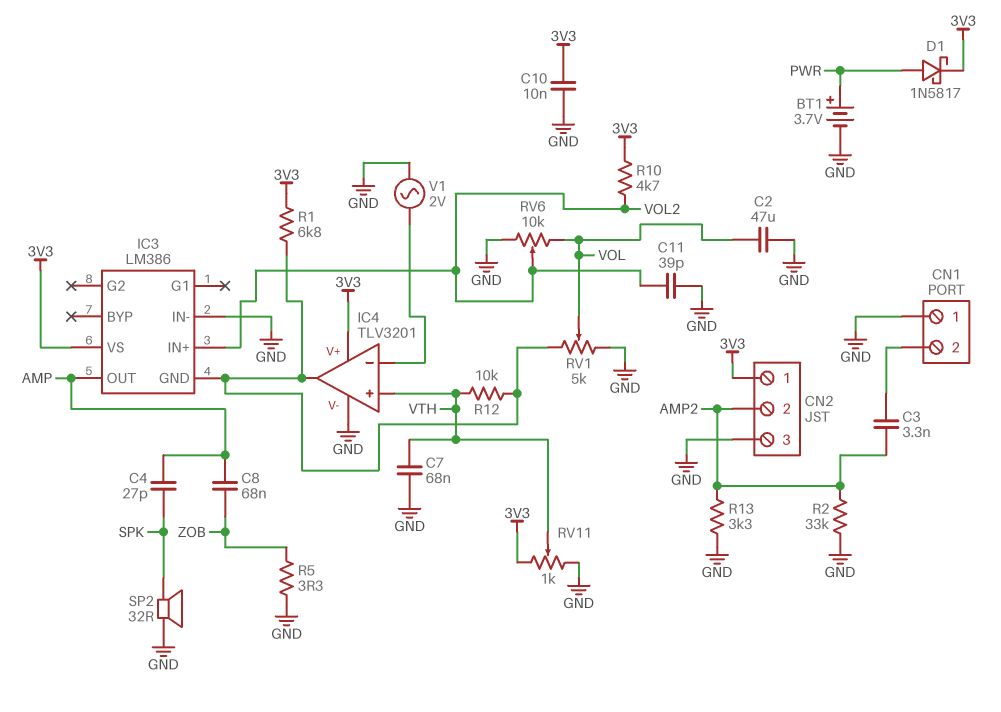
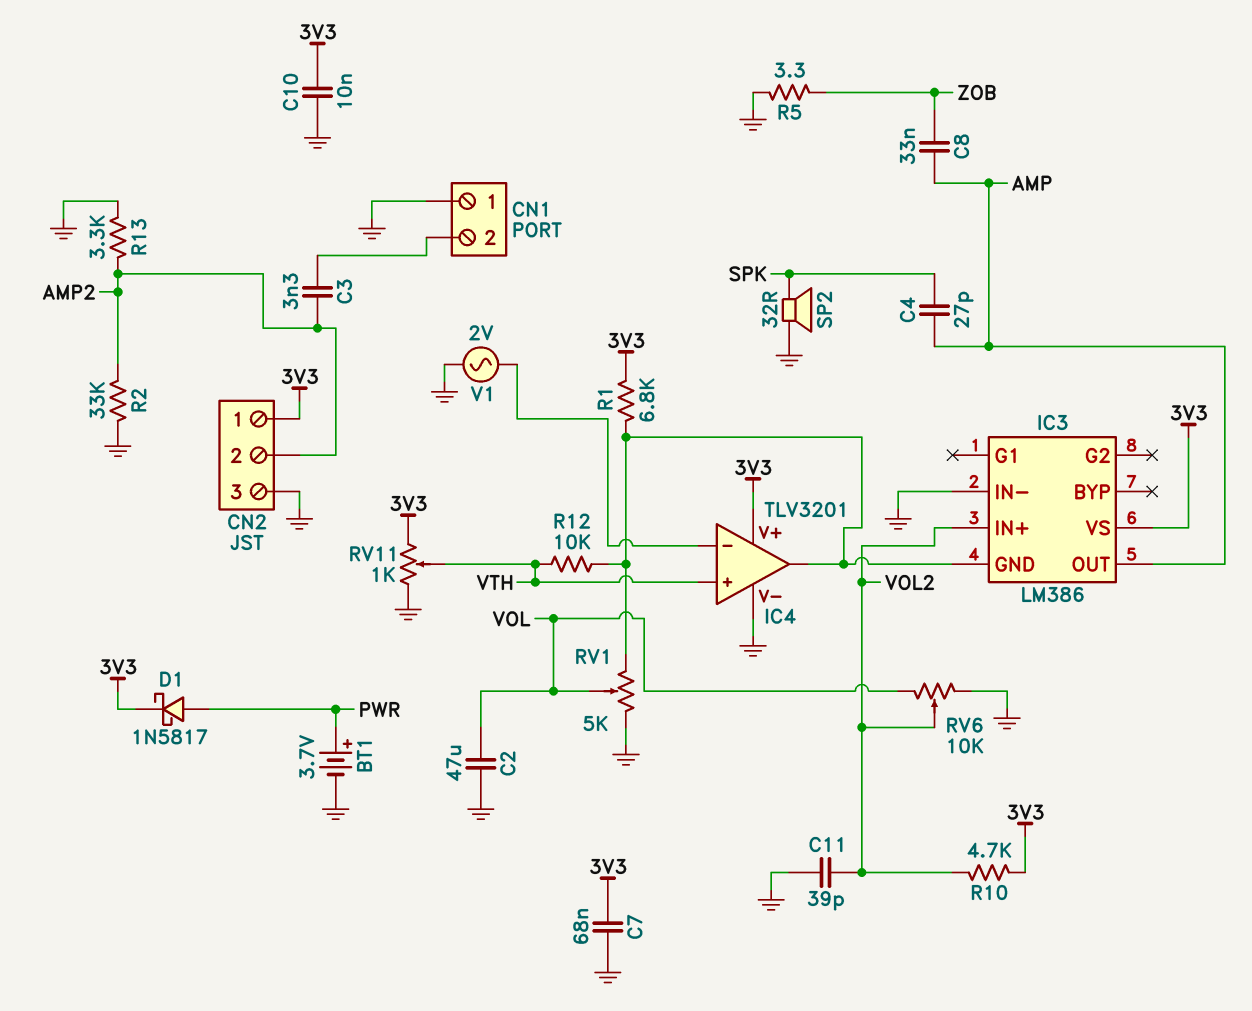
C7: 68nF (GND, VTH) -> 68nF (3V3, GND)
C8: 68nF (AMP, ZOB) -> 33nF (AMP, ZOB)

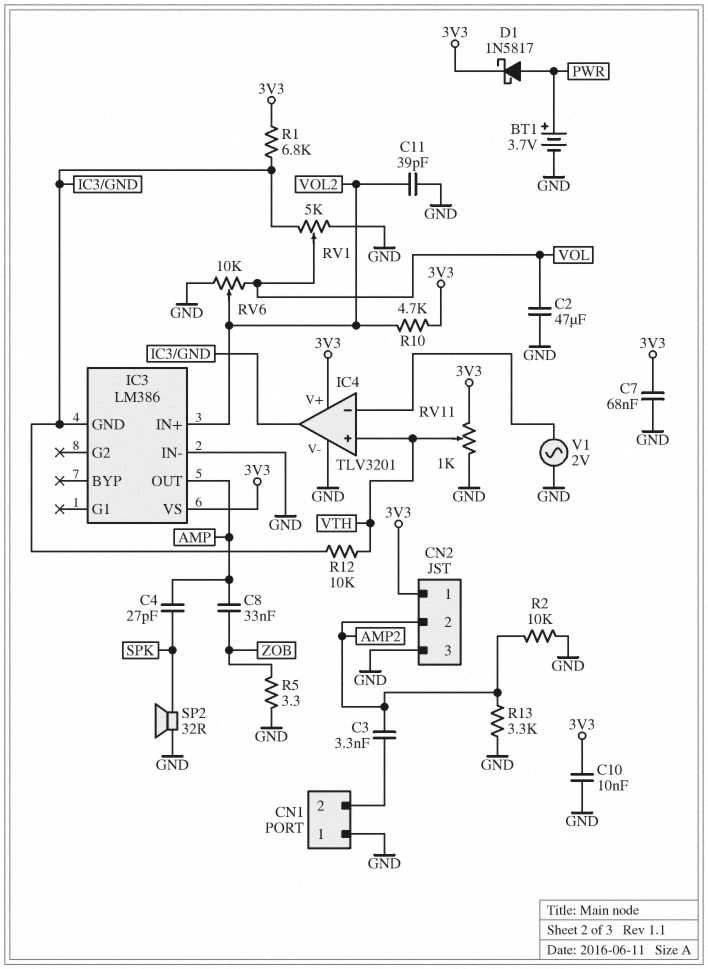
R2: 33k (AMP2, GND) -> 10k (AMP2, GND)

